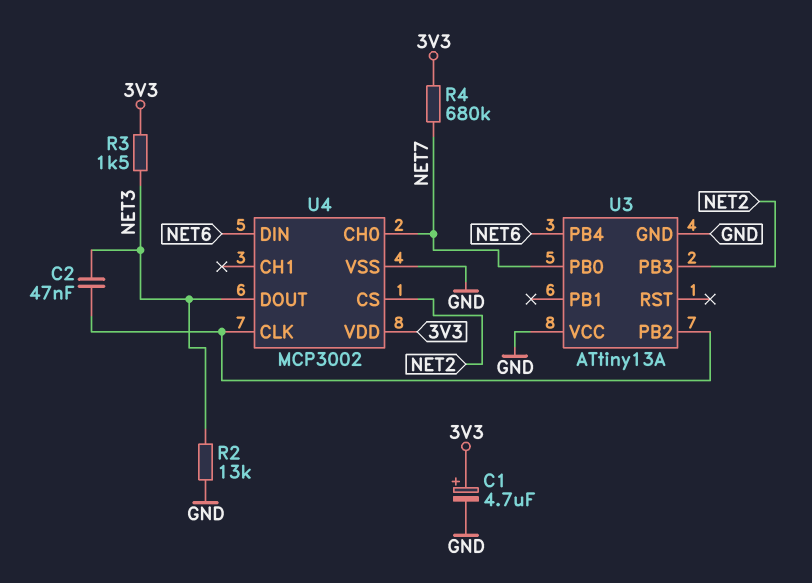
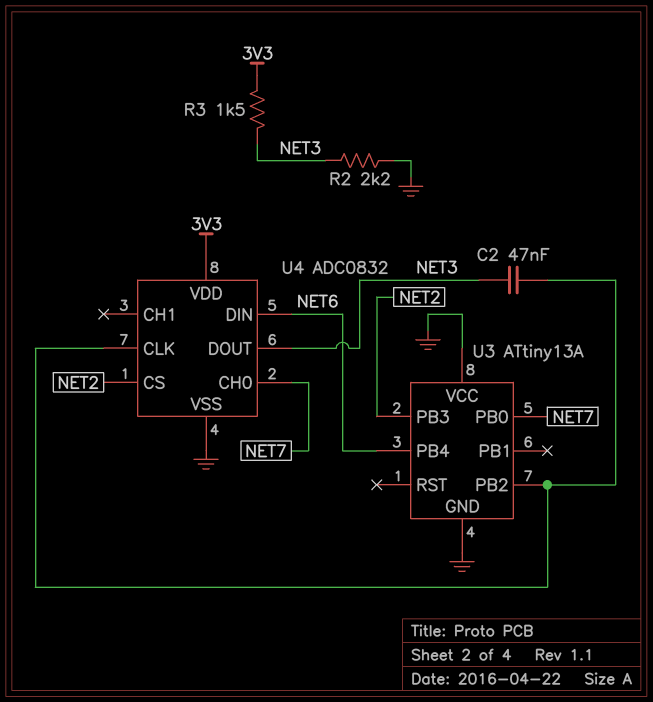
C1: 4.7uF (plus 3V3, minus GND) -> none
R2: 13k (GND, NET3) -> 2.2k (GND, NET3)
R4: 680k (3V3, NET7) -> none
U4: MCP3002 -> ADC0832

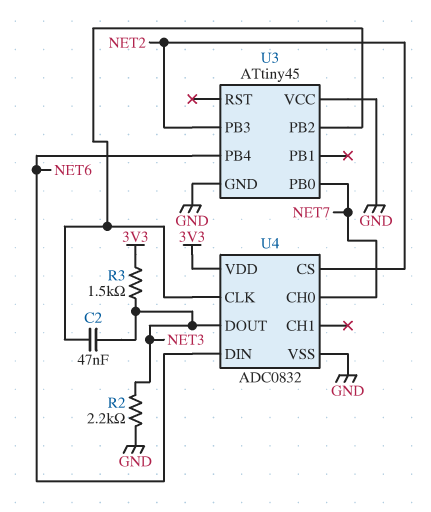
U3: ATtiny13A -> ATtiny45

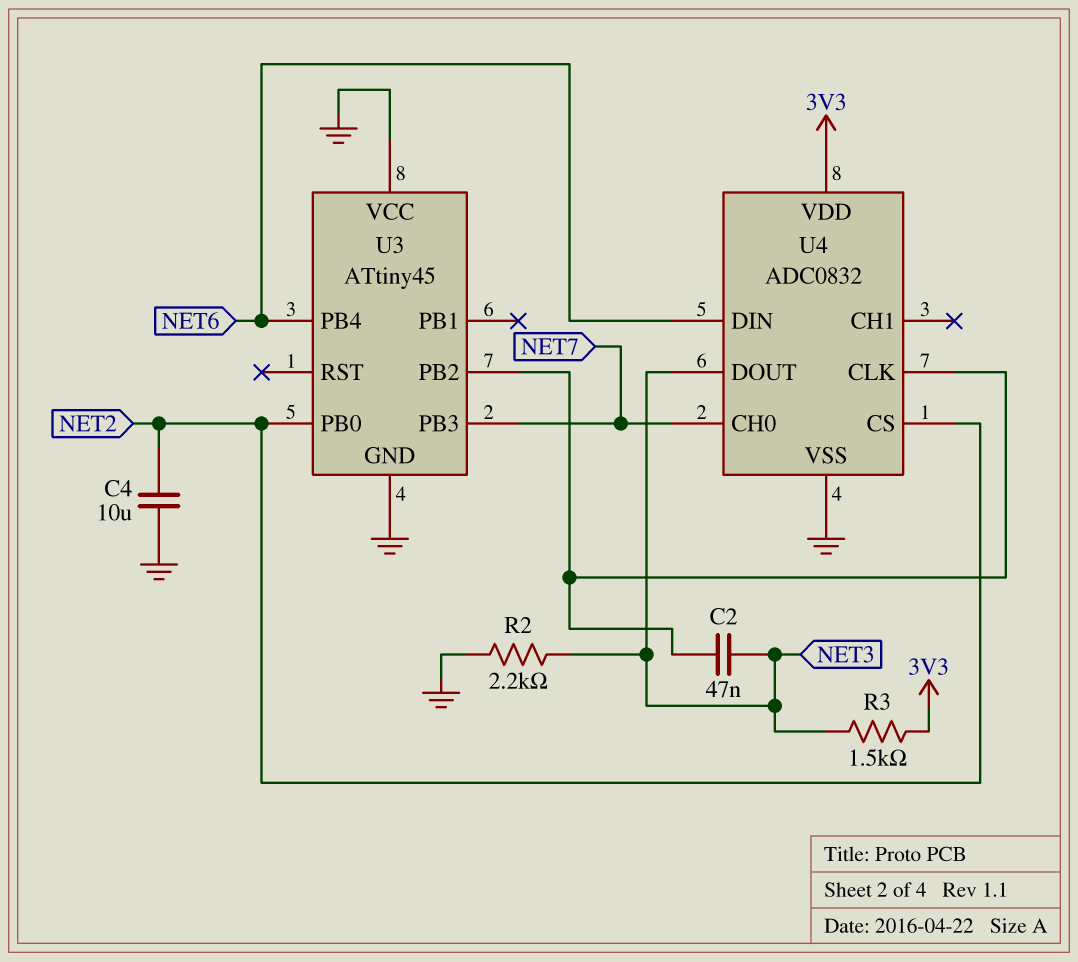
C4: none -> 10uF (GND, NET2)
U3 pin PB0: NET7 -> NET2
U3 pin PB3: NET2 -> NET7

